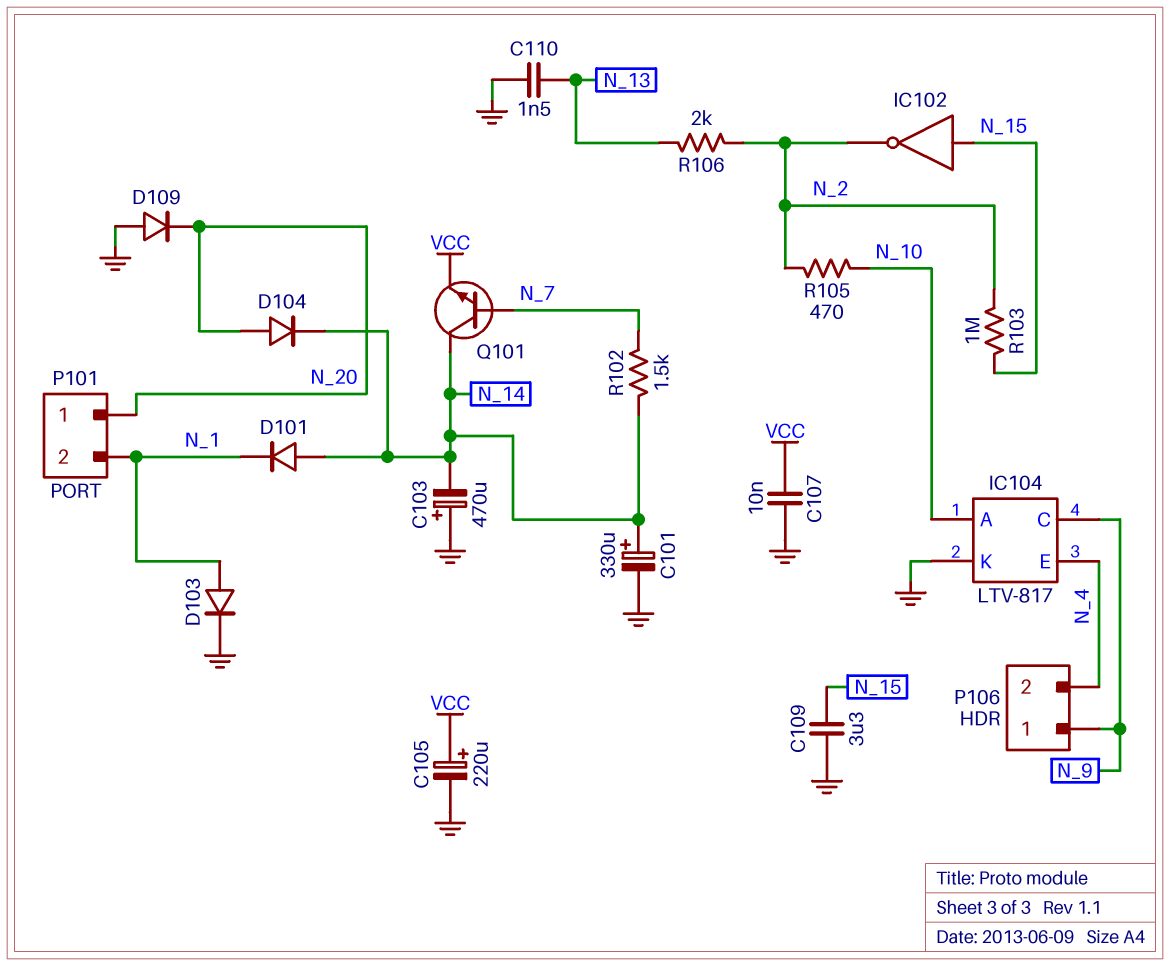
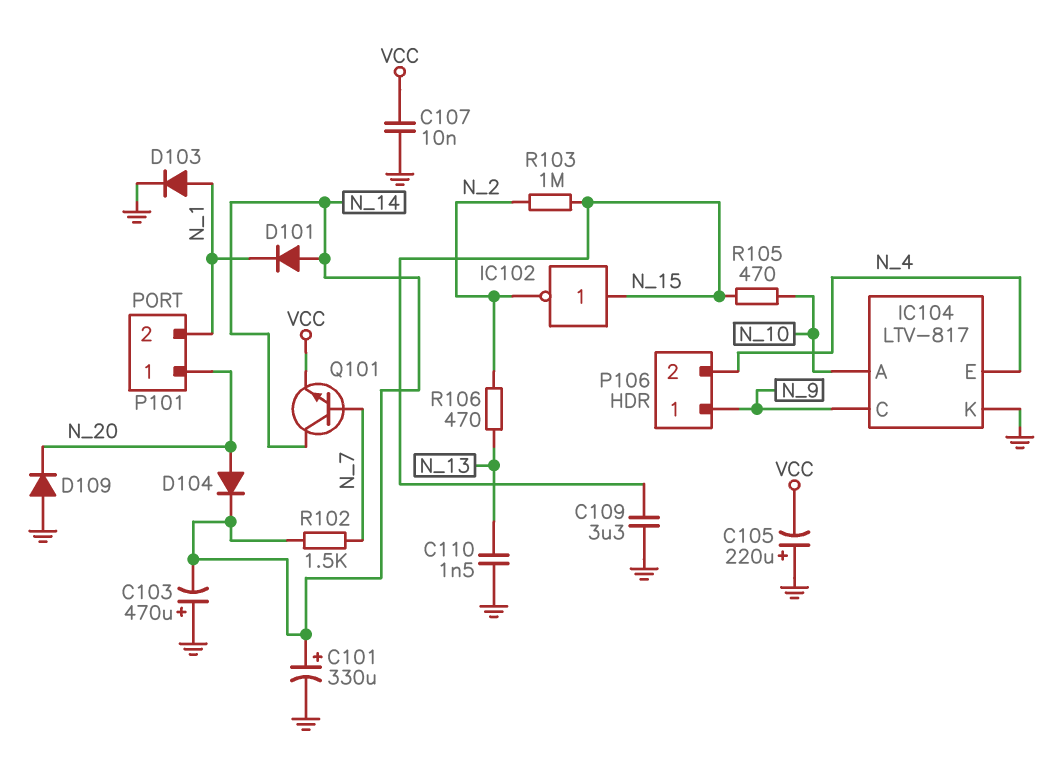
C105: 220uF (plus VCC, minus GND) -> 220uF (plus GND, minus VCC)
R105: 470 (N_2, N_10) -> 470 (N_10, N_15)
R106: 2k (N_2, N_13) -> 470 (N_2, N_13)

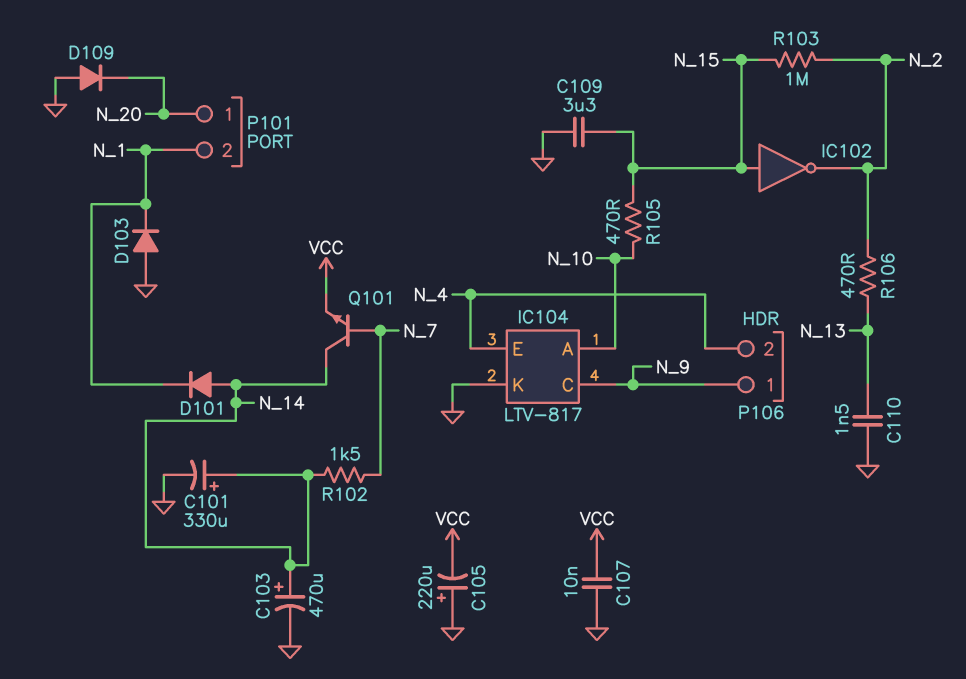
C103: 470uF (plus GND, minus N_14) -> 470uF (plus N_14, minus GND)
D103: diode (A N_1, K GND) -> diode (A GND, K N_1)
D104: diode (A N_20, K N_14) -> none

